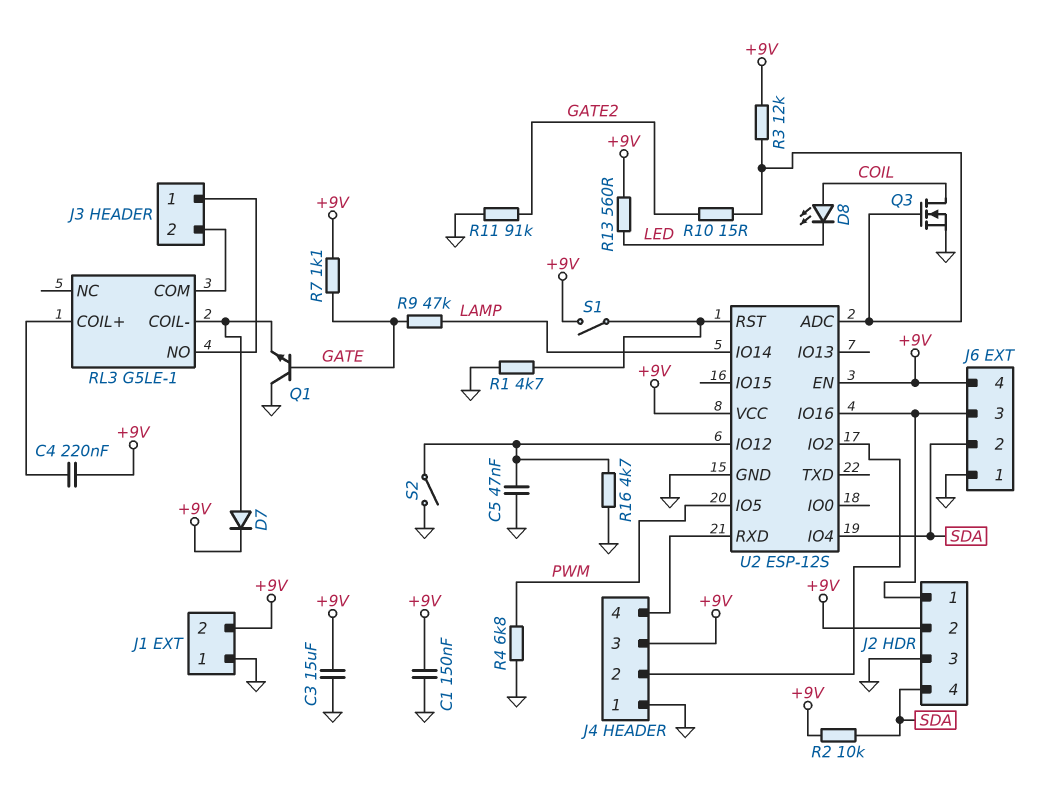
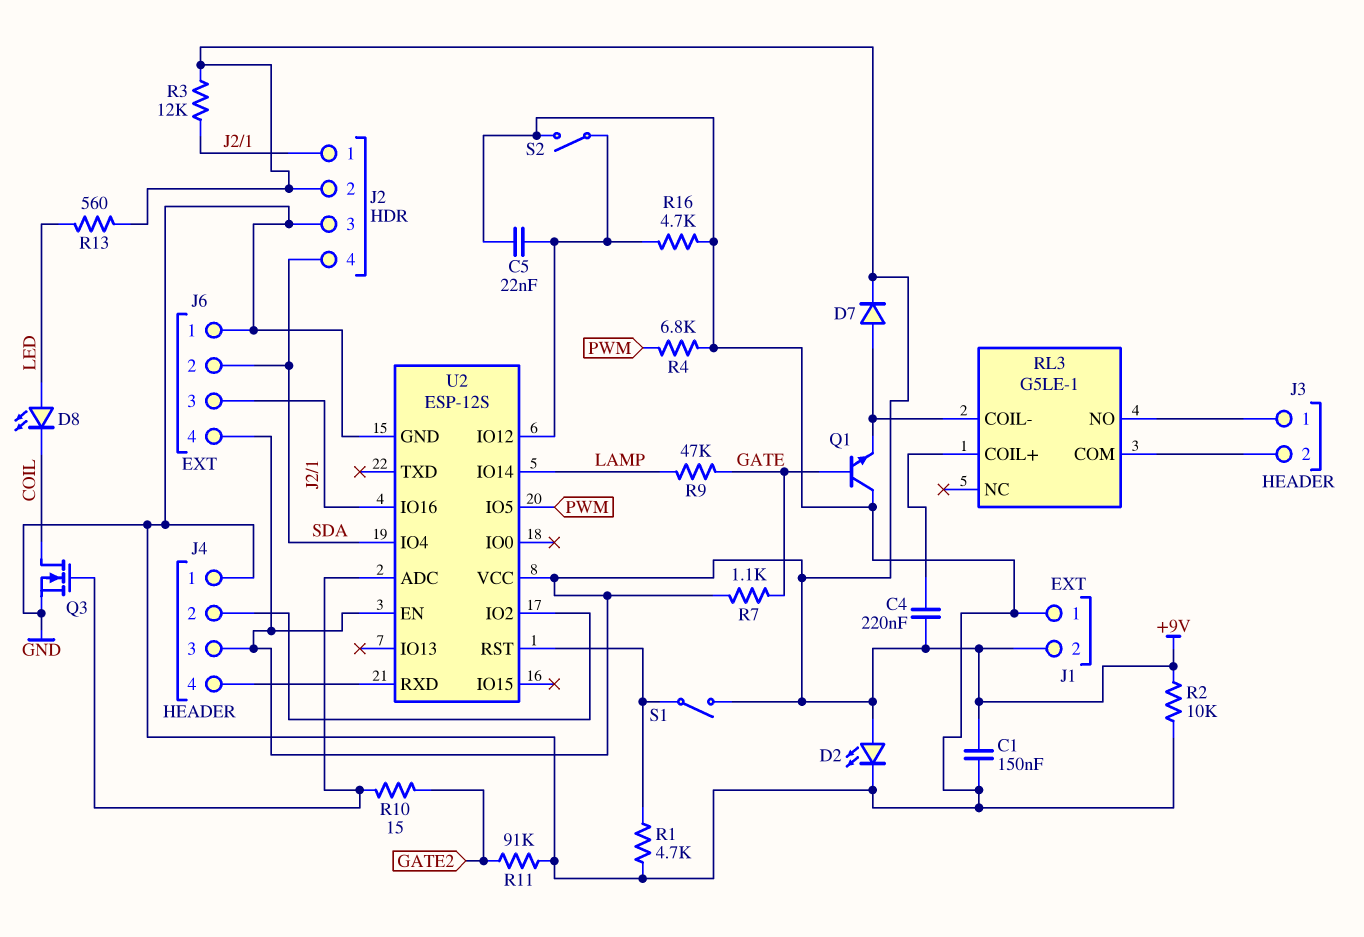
C3: 15uF (+9V, GND) -> none
C5: 47nF (GND, U2/IO12) -> 22nF (GND, U2/IO12)
D2: none -> LED (A +9V, K GND)
D8: LED (A COIL, K LED) -> LED (A LED, K COIL)
R2: 10k (+9V, SDA) -> 10k (+9V, GND)
R3: 12k (+9V, U2/ADC) -> 12k (+9V, J2/1)

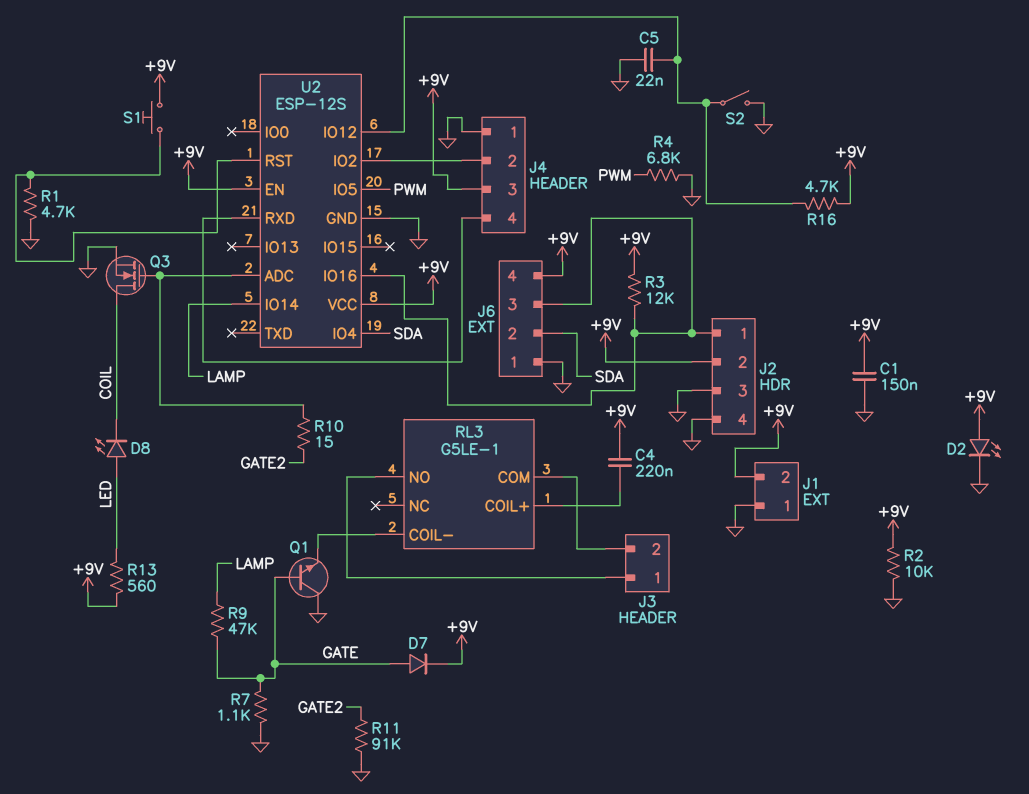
D7: diode (A RL3/COIL-, K +9V) -> diode (A GATE, K +9V)
J2 pin 4: SDA -> GND
R7: 1.1k (+9V, GATE) -> 1.1k (GATE, GND)
R16: 4.7k (GND, U2/IO12) -> 4.7k (+9V, U2/IO12)
S1: switch (+9V, U2/RST) -> button (+9V, U2/RST)

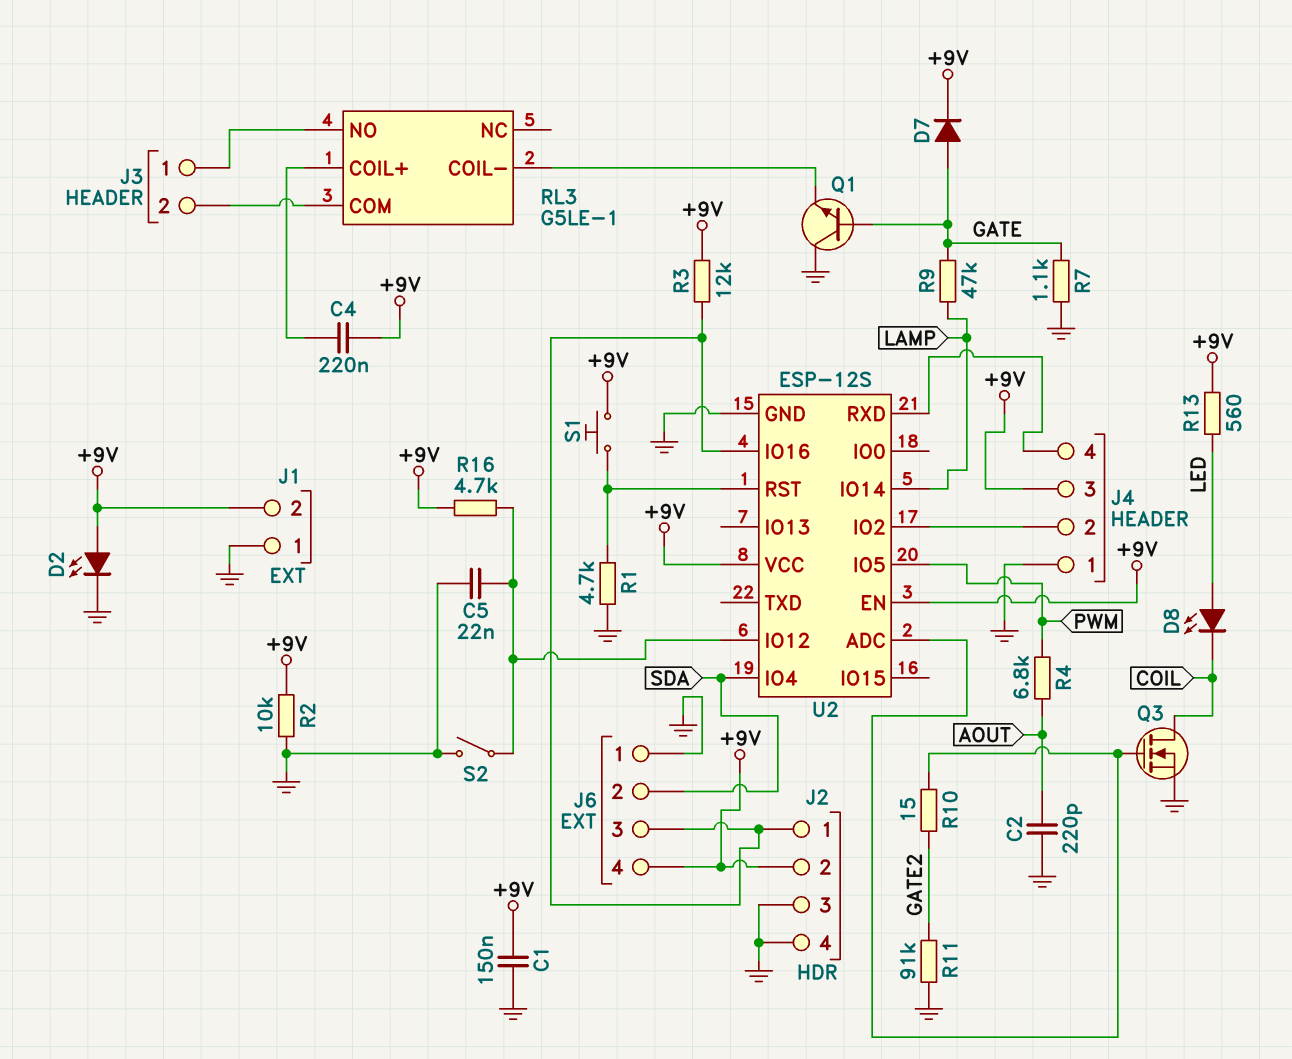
C2: none -> 220pF (AOUT, GND)
R4: 6.8k (GND, PWM) -> 6.8k (AOUT, PWM)

